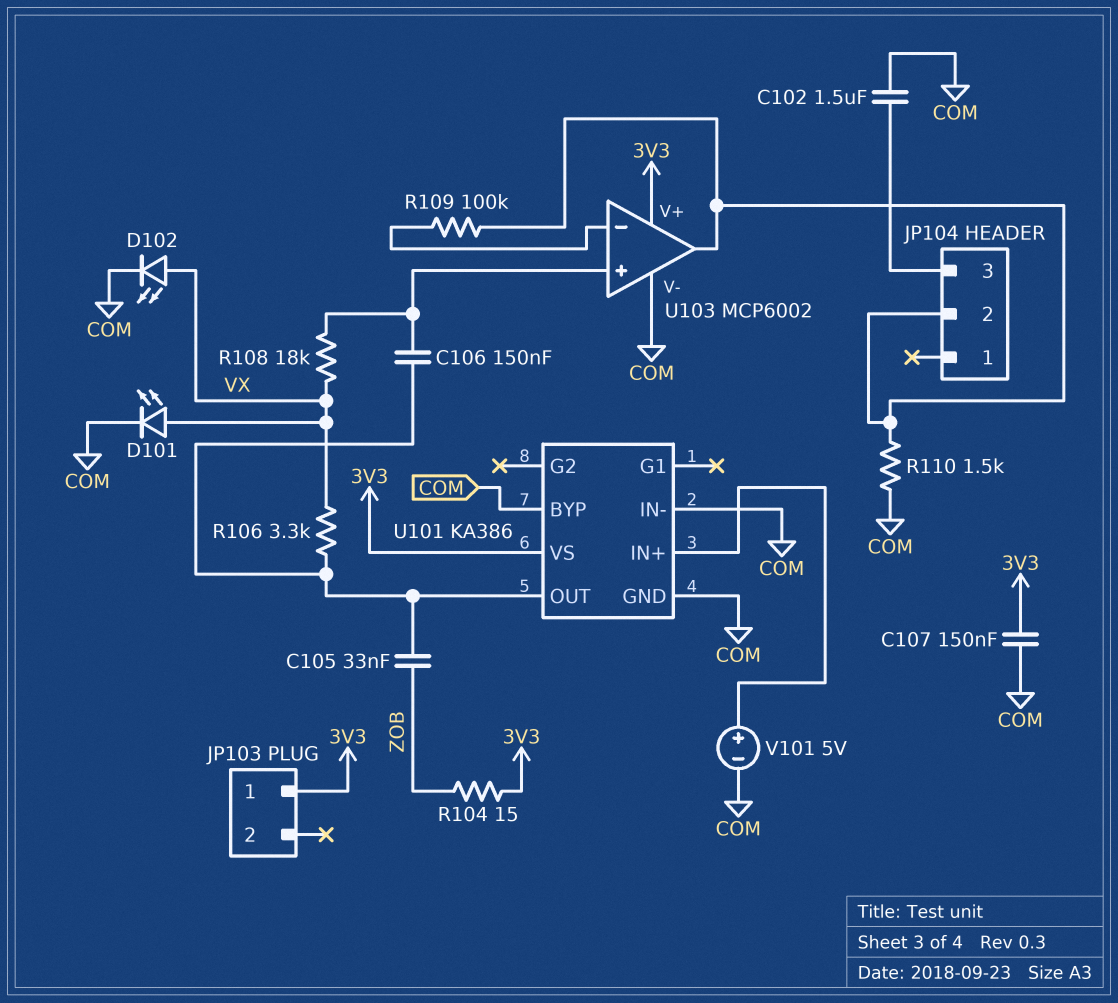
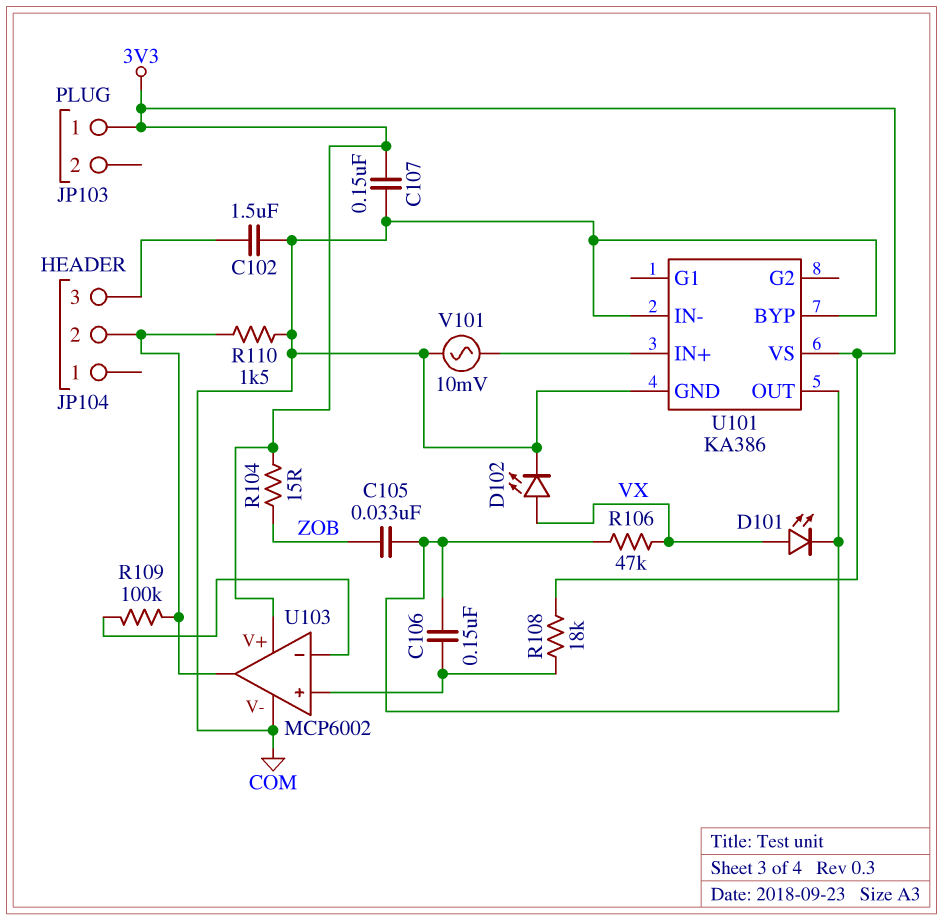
D101: LED (A VX, K COM) -> LED (A VX, K U101/OUT)
R106: 3.3k (U101/OUT, VX) -> 47k (U101/OUT, VX)
R108: 18k (U103/in+, VX) -> 18k (3V3, U103/in+)
V101: 5V (plus U101/IN+, minus COM) -> AC 10mV (COM, U101/IN+)

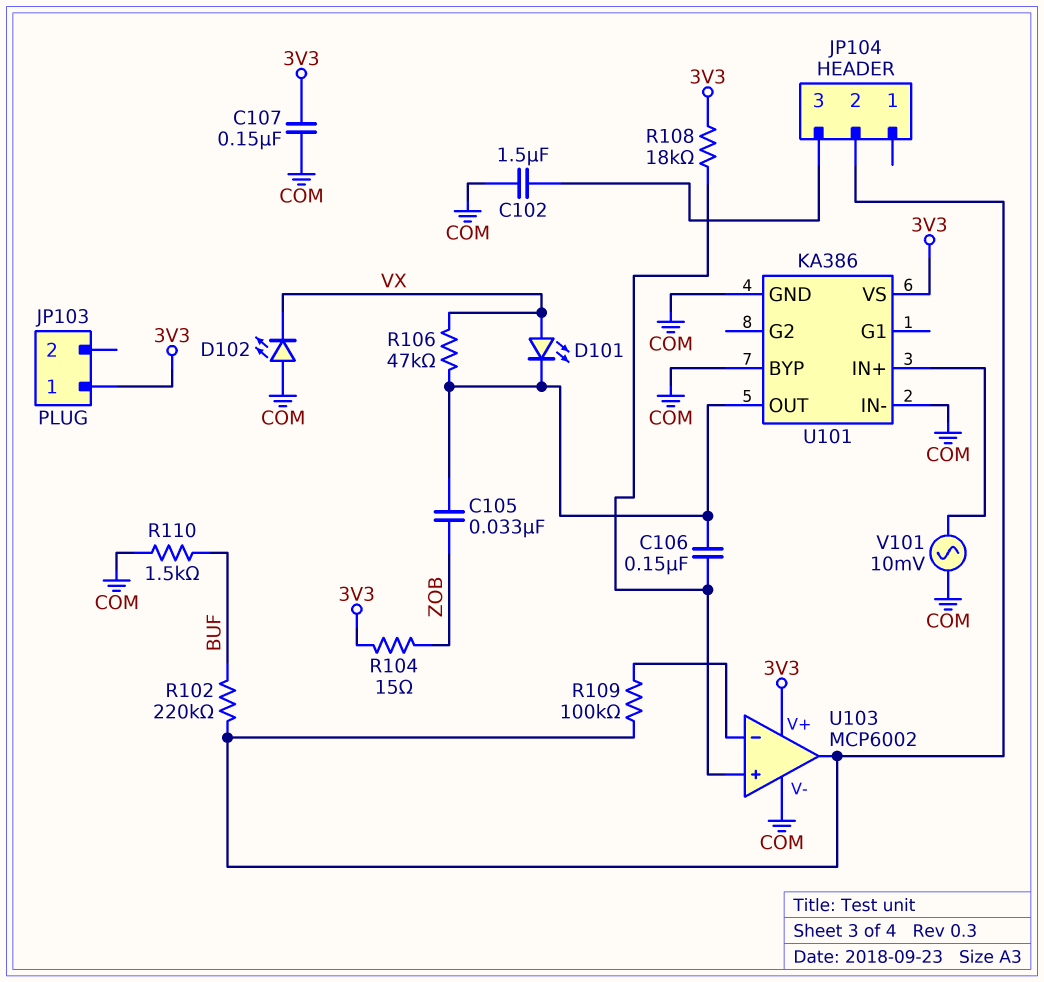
D102: LED (A VX, K COM) -> LED (A COM, K VX)
R102: none -> 220k (BUF, JP104/2)
R110: 1.5k (COM, JP104/2) -> 1.5k (BUF, COM)

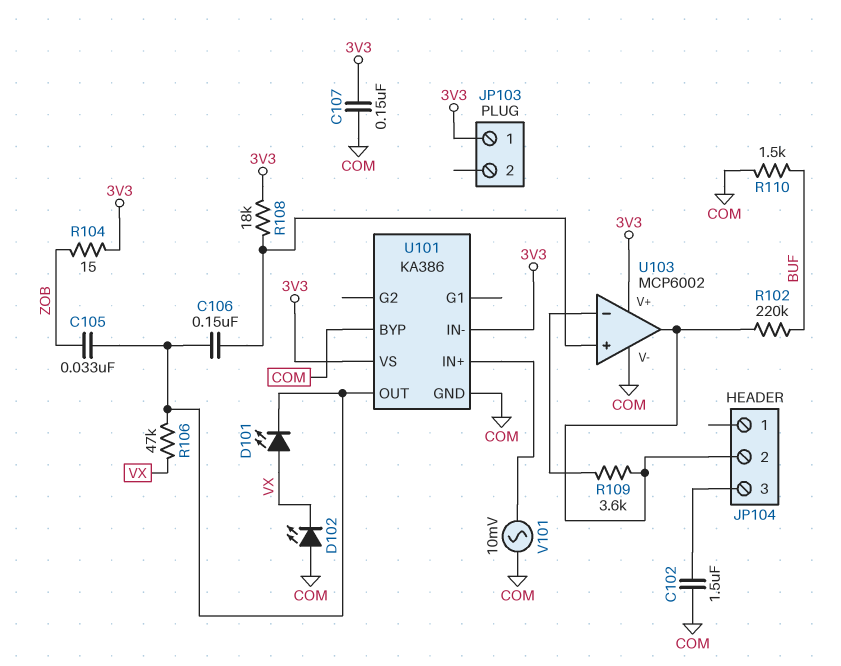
R109: 100k (JP104/2, U103/in-) -> 3.6k (JP104/2, U103/in-)
U101 pin IN-: COM -> 3V3

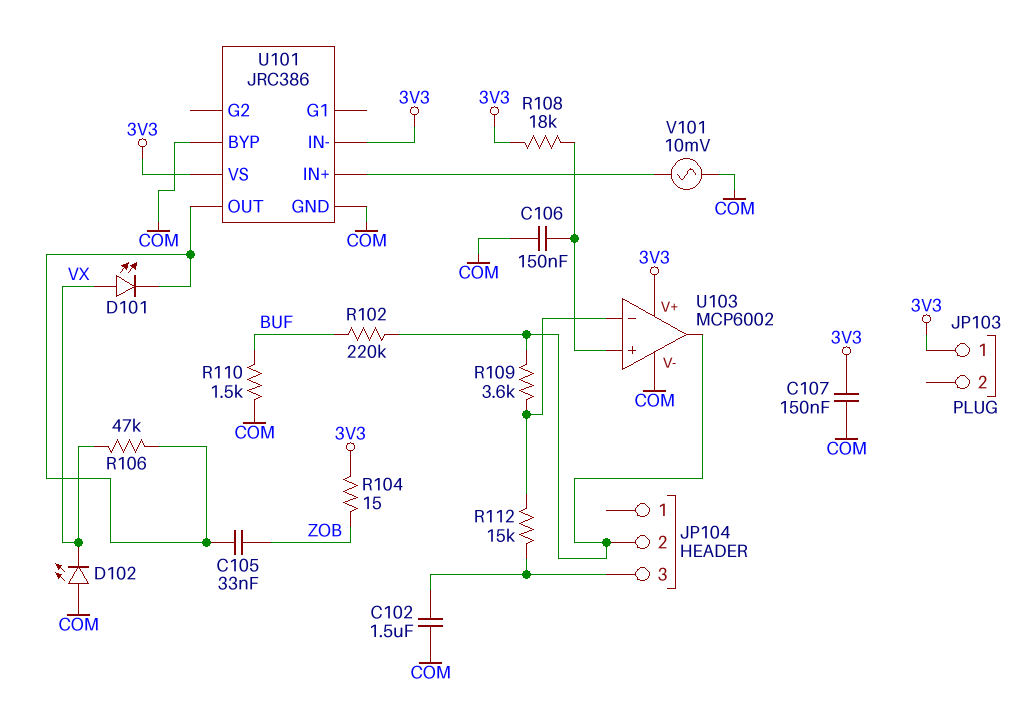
C106: 150nF (U101/OUT, U103/in+) -> 150nF (COM, U103/in+)
R112: none -> 15k (JP104/3, U103/in-)
U101: KA386 -> JRC386

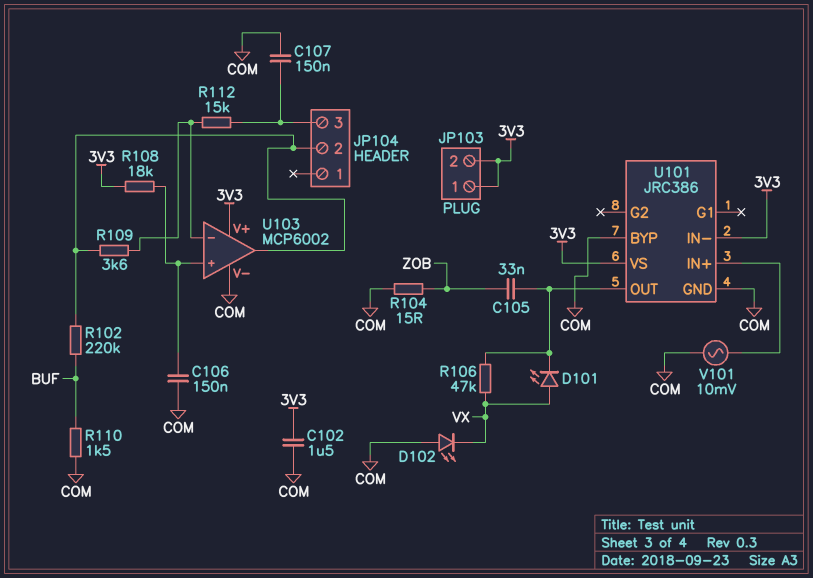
C102: 1.5uF (COM, JP104/3) -> 1.5uF (3V3, COM)
C107: 150nF (3V3, COM) -> 150nF (COM, JP104/3)
JP103 pin 2: none -> 3V3
R104: 15 (3V3, ZOB) -> 15 (COM, ZOB)

